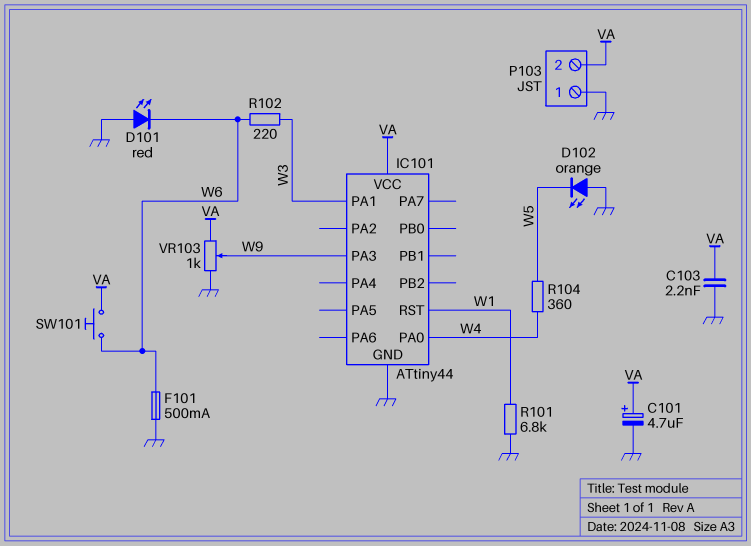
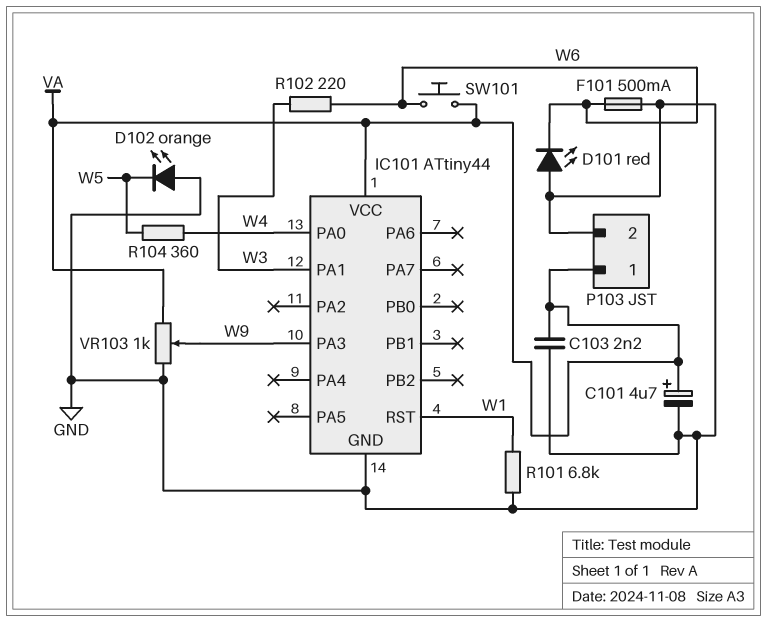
P103 pin 1: GND -> VA
P103 pin 2: VA -> GND

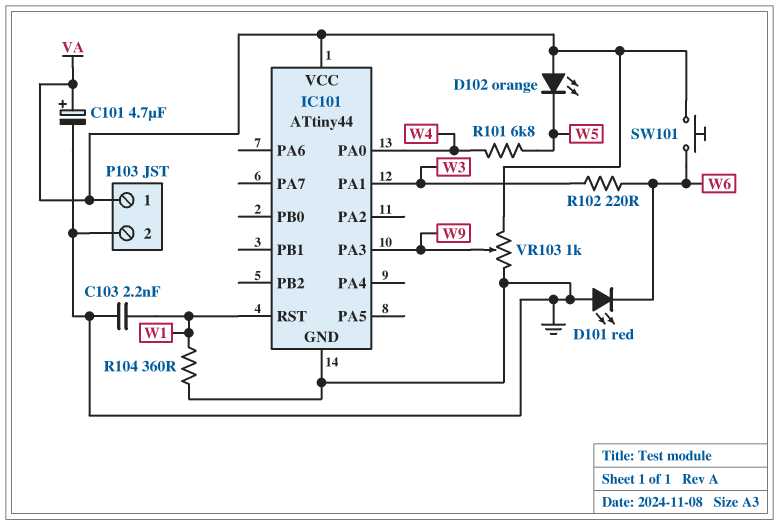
C103: 2.2nF (GND, VA) -> 2.2nF (GND, W1)
D102: LED orange (A GND, K W5) -> LED orange (A VA, K W5)
F101: 500mA (GND, W6) -> none
R101: 6.8k (GND, W1) -> 6.8k (W4, W5)
R104: 360 (W4, W5) -> 360 (GND, W1)

